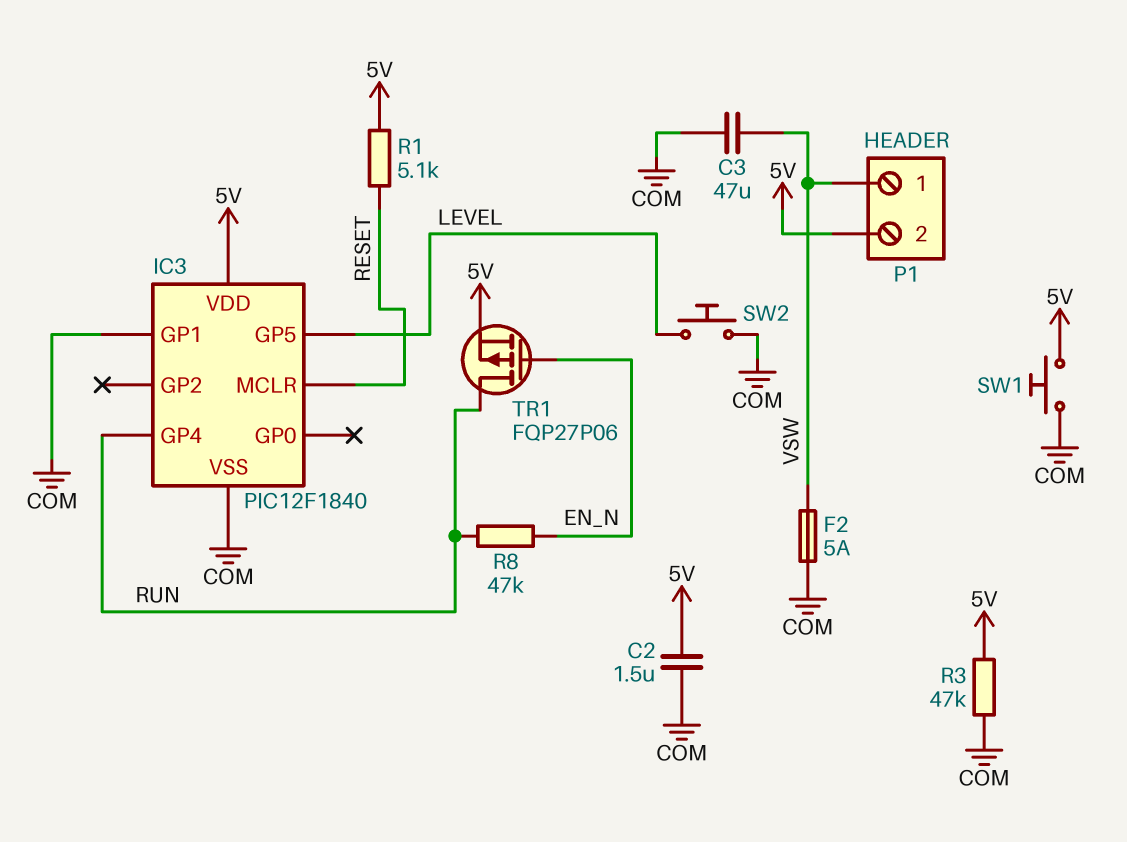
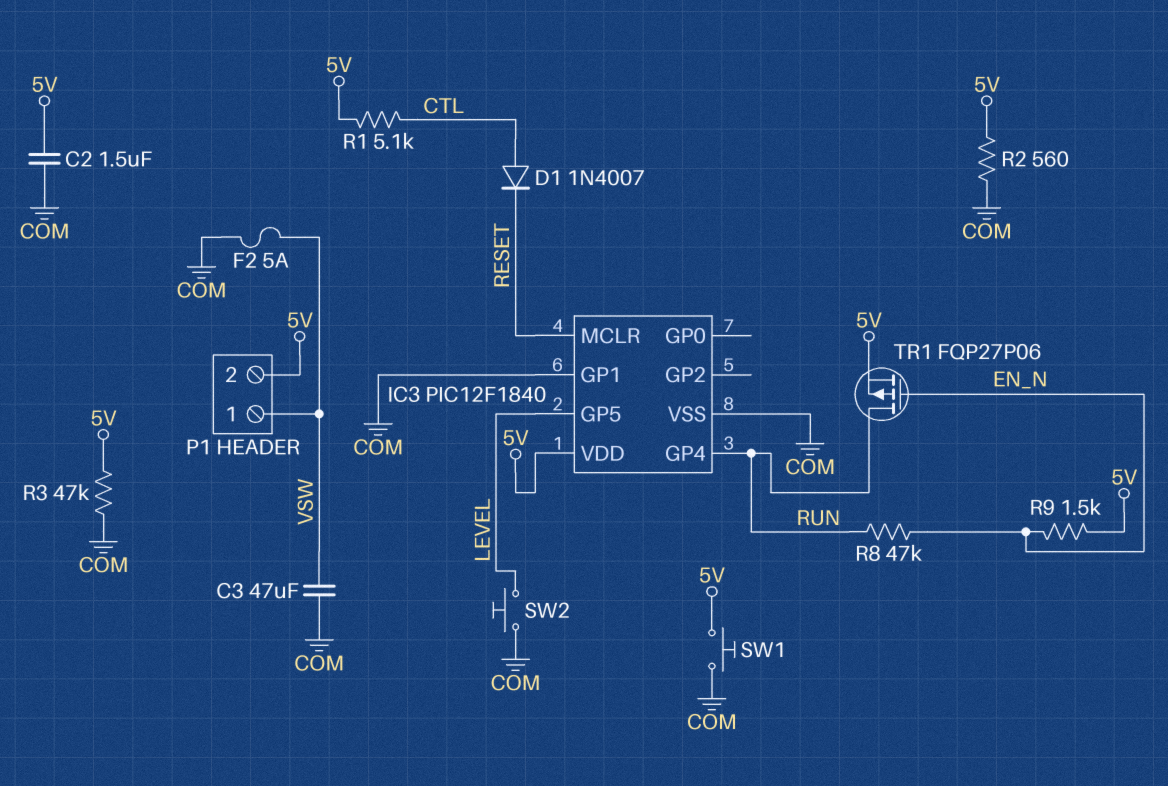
D1: none -> diode 1N4007 (A CTL, K RESET)
R1: 5.1k (5V, RESET) -> 5.1k (5V, CTL)
R2: none -> 560 (5V, COM)
R9: none -> 1.5k (5V, EN_N)

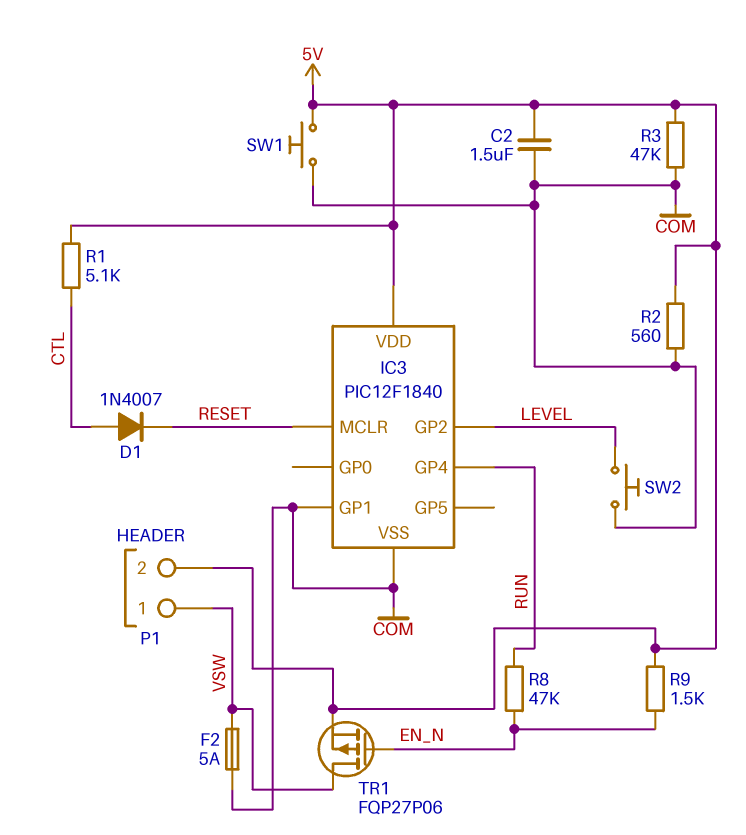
C3: 47uF (COM, VSW) -> none
IC3 pin GP2: none -> LEVEL
IC3 pin GP5: LEVEL -> none
TR1: PMOS FQP27P06 (G EN_N, D RUN, S 5V) -> PMOS FQP27P06 (G EN_N, D VSW, S 5V)

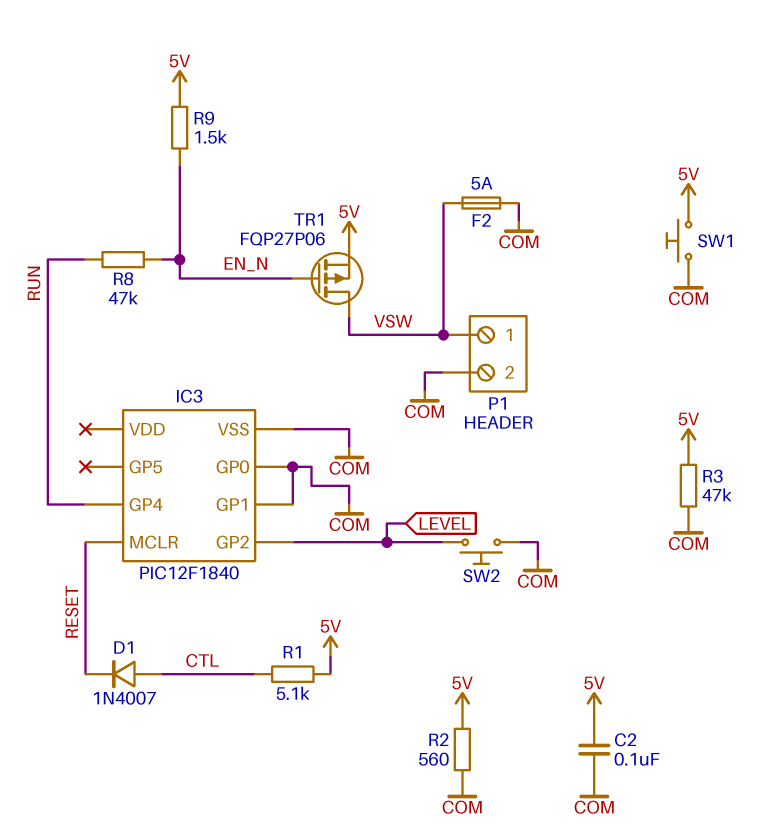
C2: 1.5uF (5V, COM) -> 100nF (5V, COM)
IC3 pin GP0: none -> COM
IC3 pin VDD: 5V -> none
P1 pin 2: 5V -> COM

